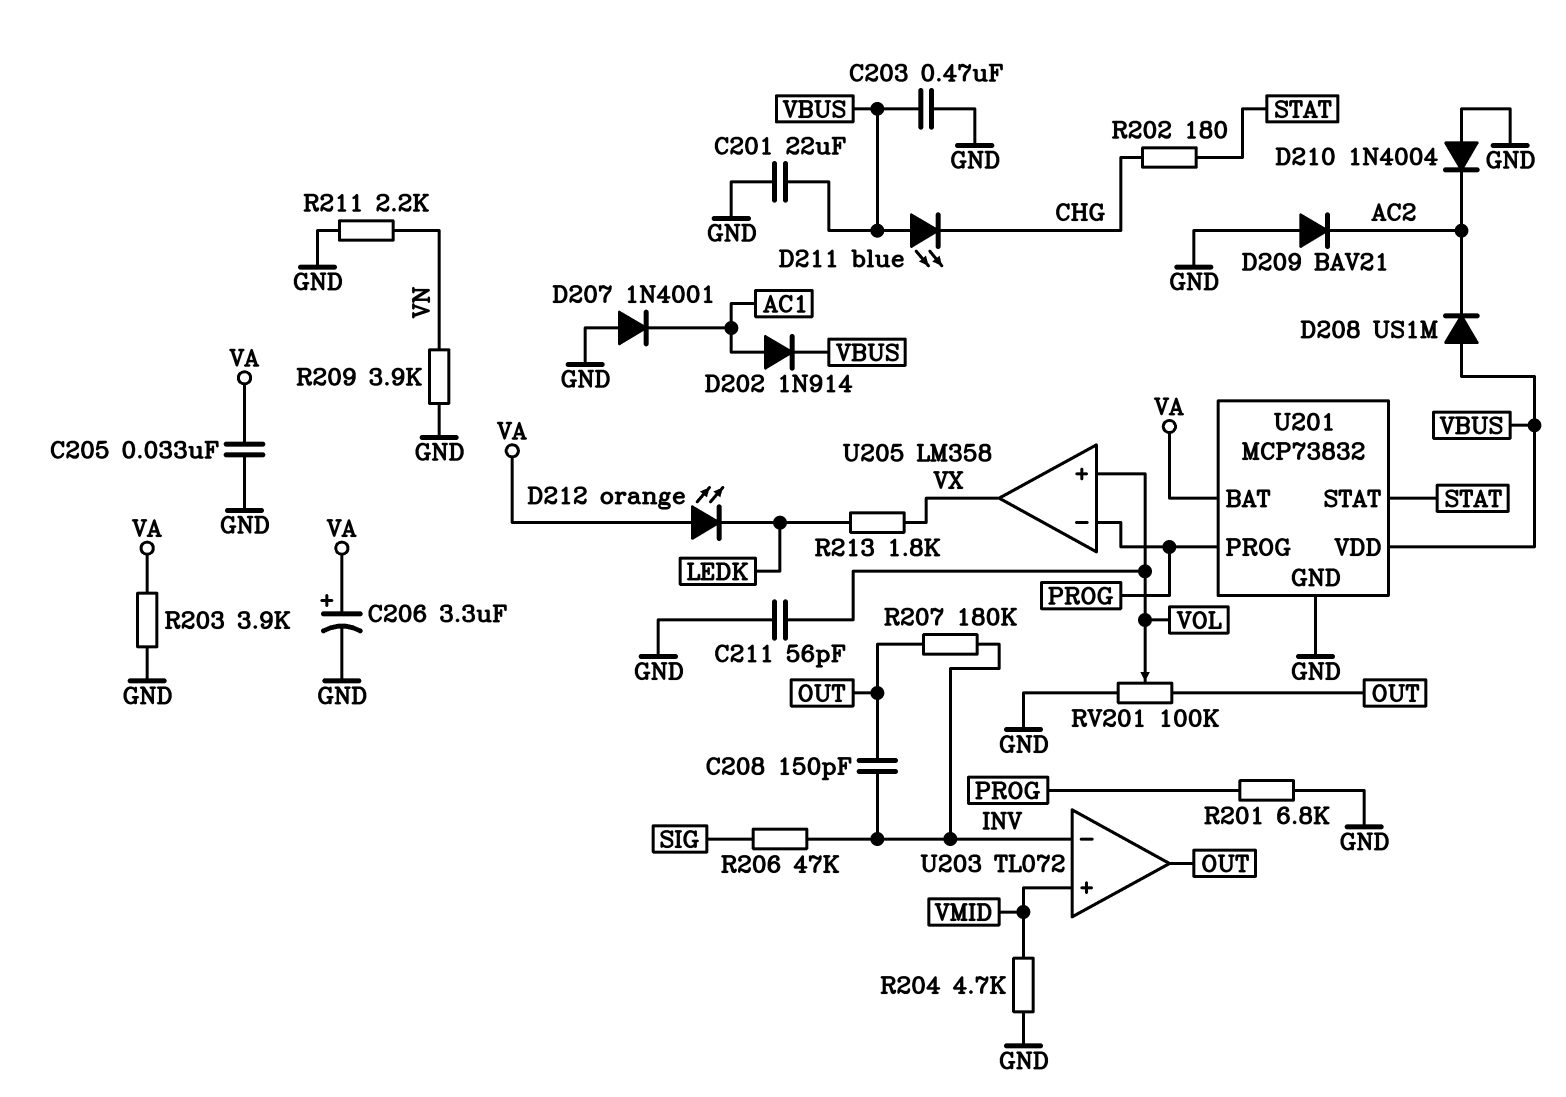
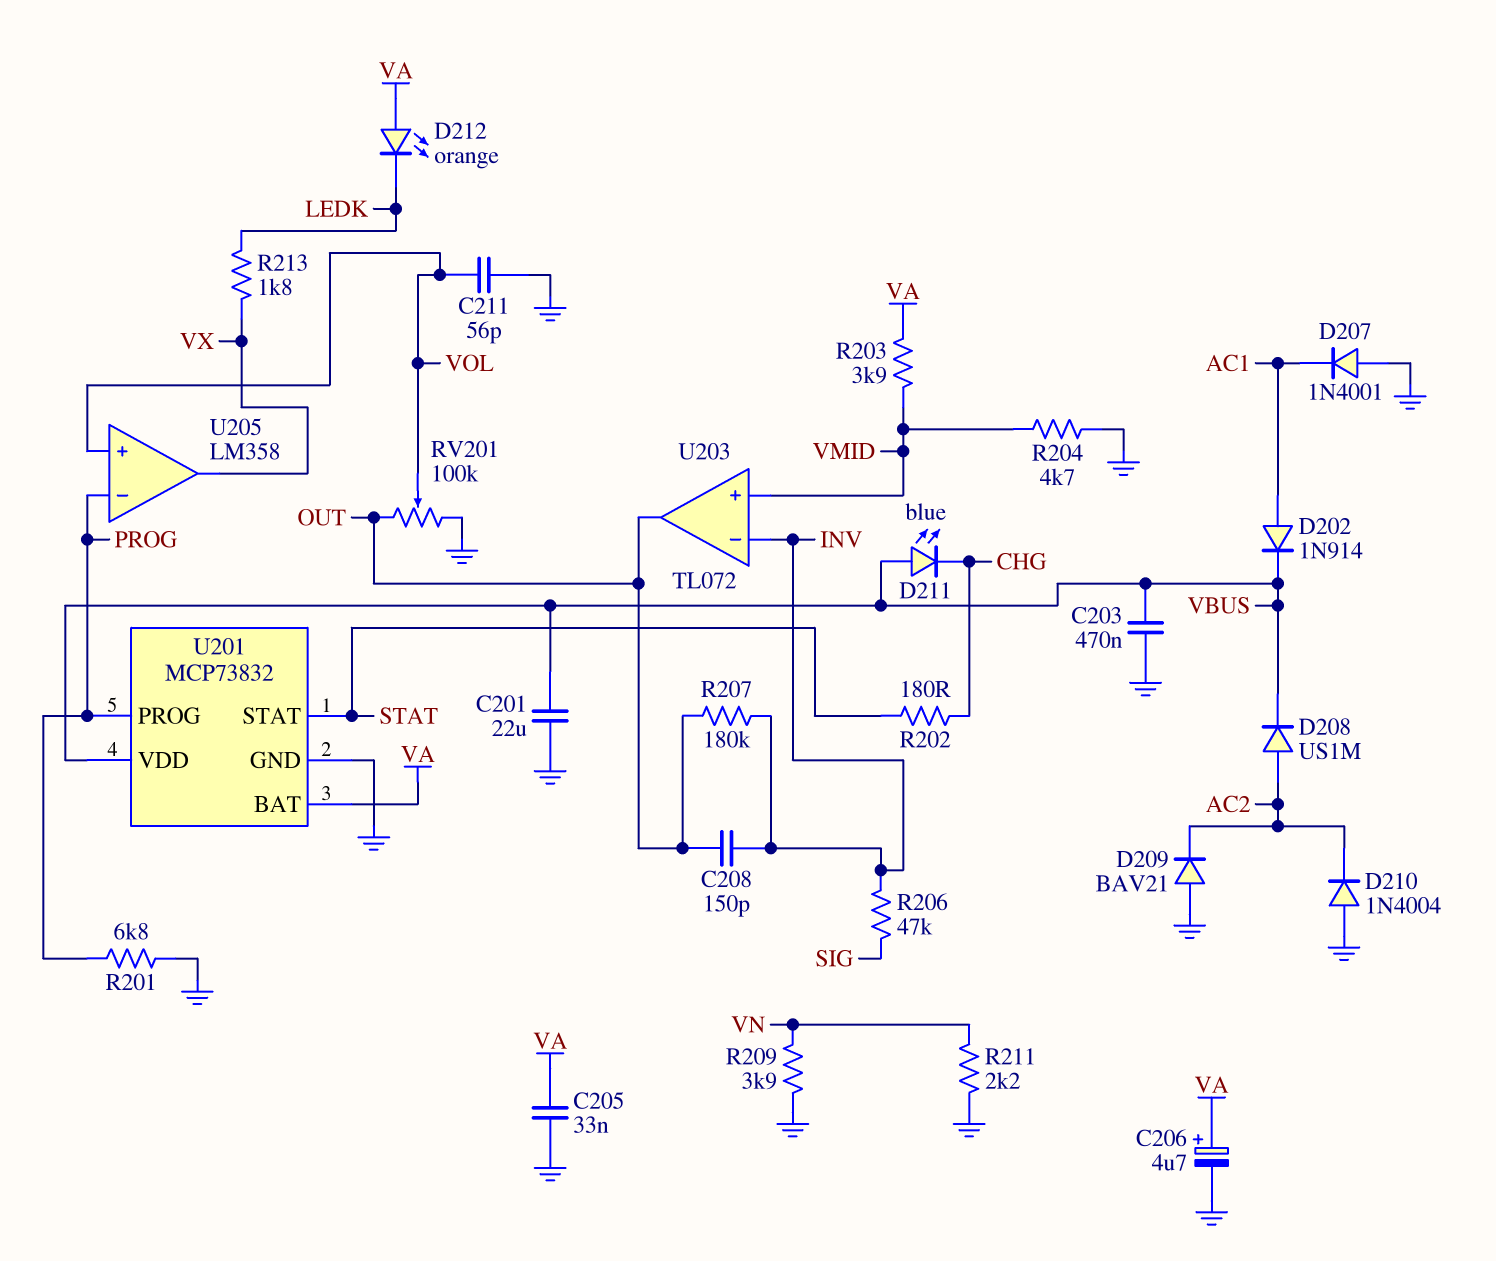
C206: 3.3uF (plus VA, minus GND) -> 4.7uF (plus VA, minus GND)
D208: diode US1M (A VBUS, K AC2) -> diode US1M (A AC2, K VBUS)
R203: 3.9k (GND, VA) -> 3.9k (VA, VMID)

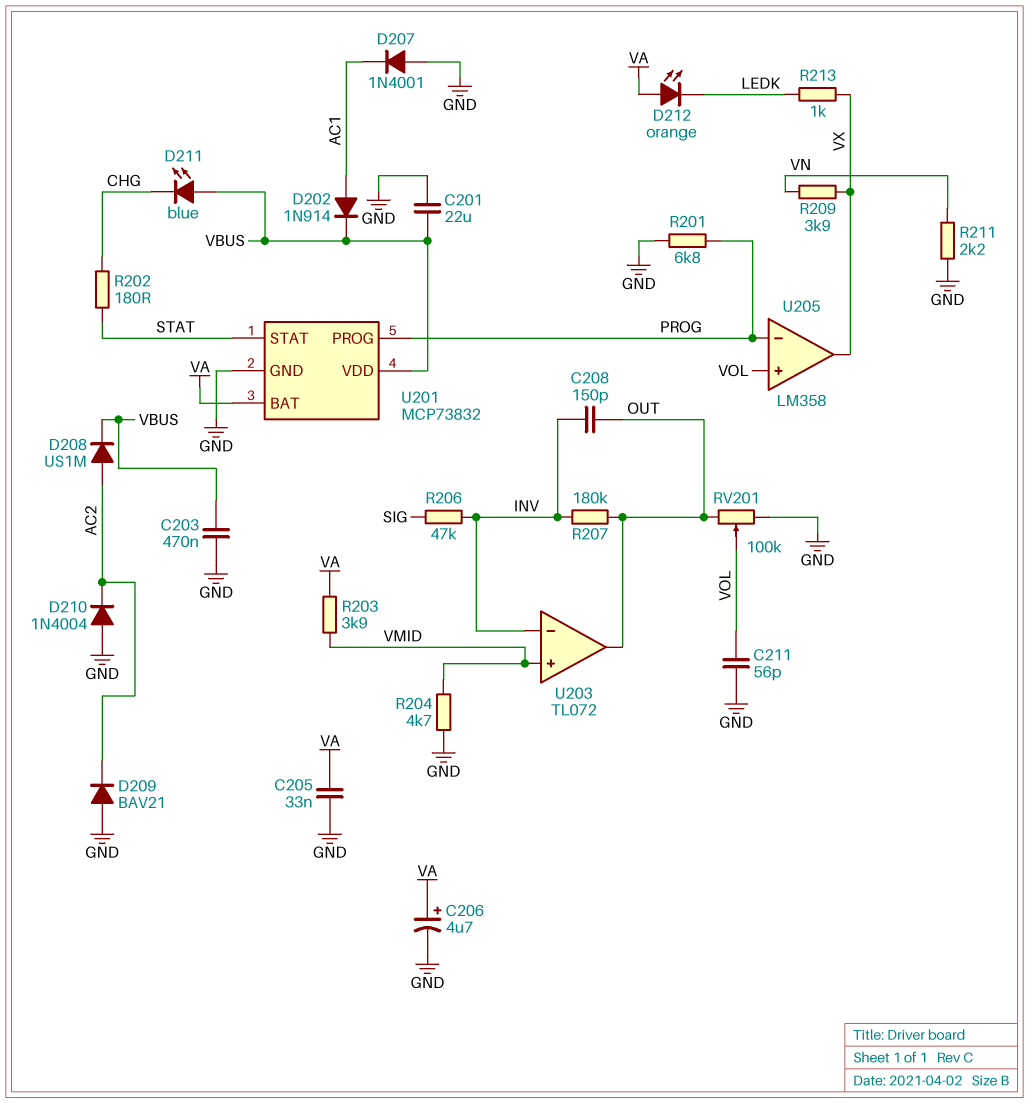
R209: 3.9k (GND, VN) -> 3.9k (VN, VX)
R213: 1.8k (LEDK, VX) -> 1k (LEDK, VX)

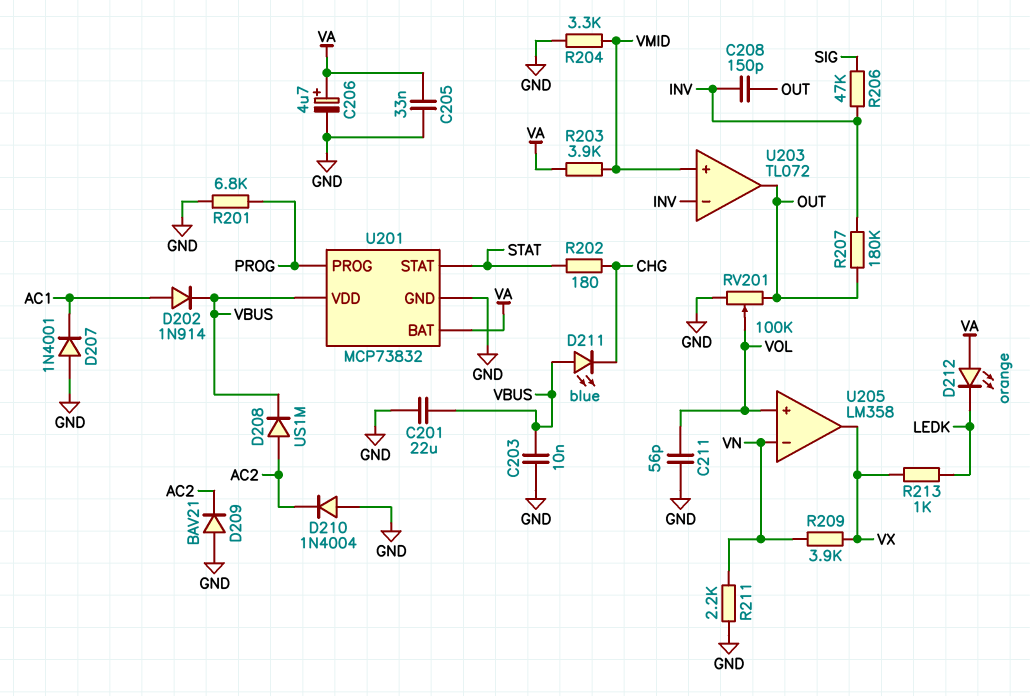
C203: 470nF (GND, VBUS) -> 10nF (GND, VBUS)
R204: 4.7k (GND, VMID) -> 3.3k (GND, VMID)
U205 pin in-: PROG -> VN

